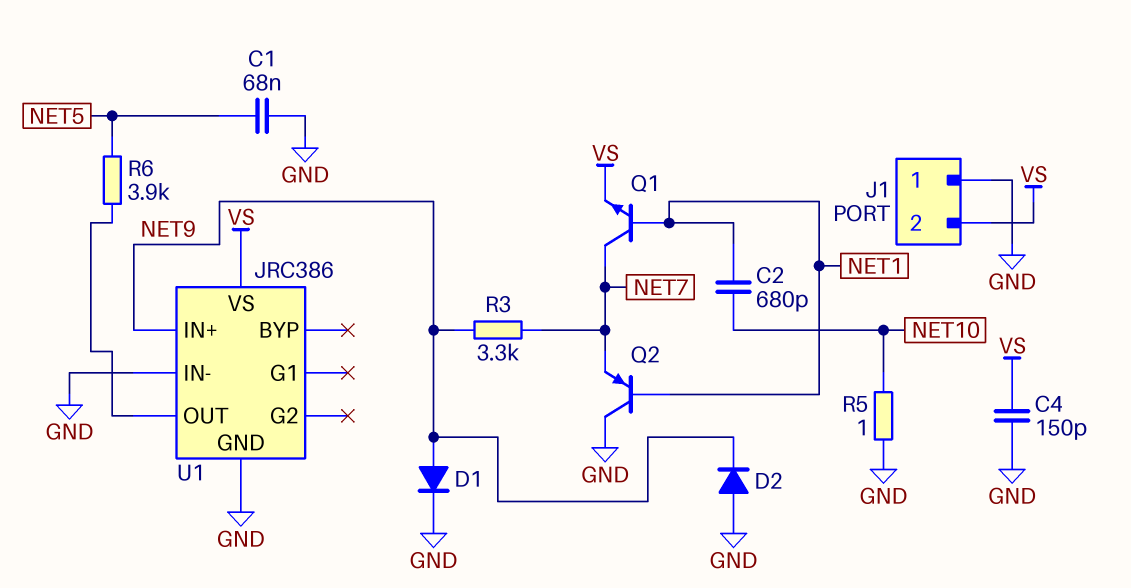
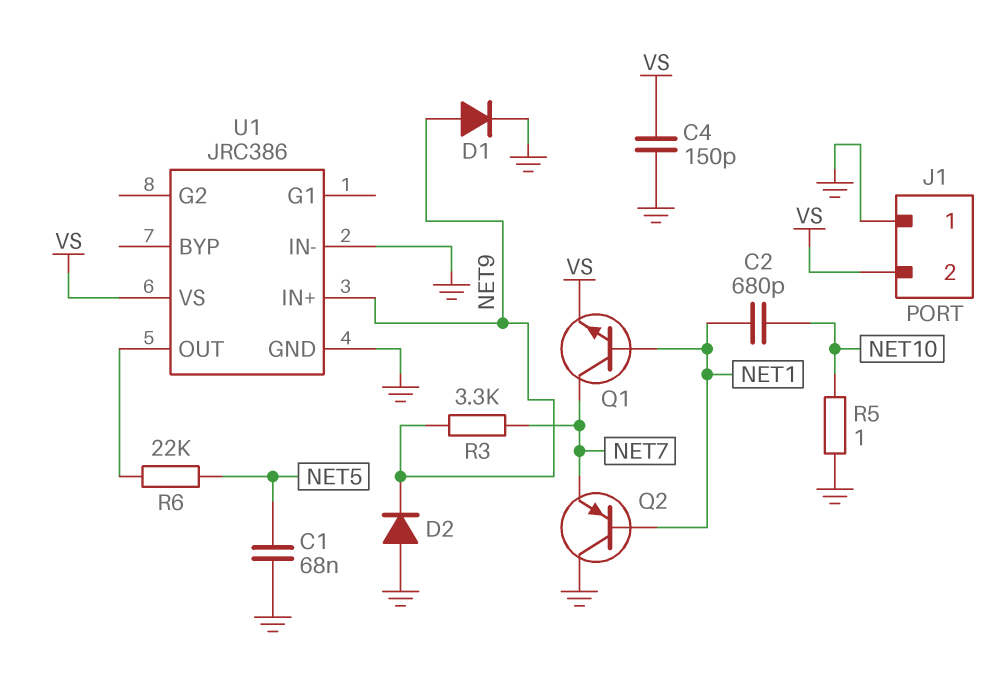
R6: 3.9k (NET5, U1/OUT) -> 22k (NET5, U1/OUT)

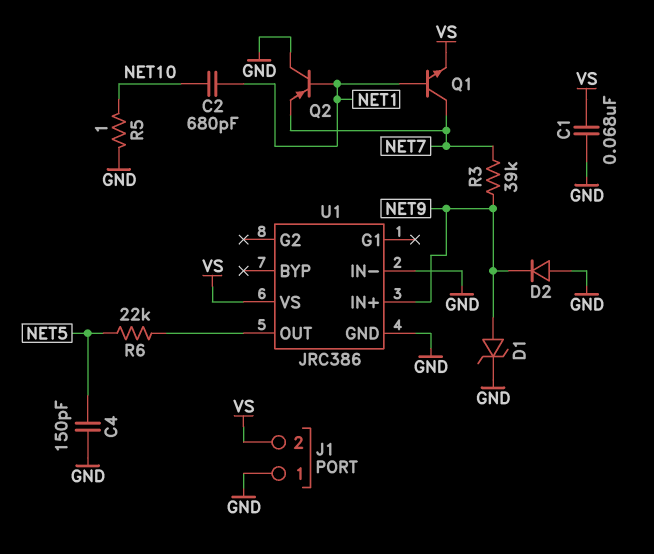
C1: 68nF (GND, NET5) -> 68nF (GND, VS)
C4: 150pF (GND, VS) -> 150pF (GND, NET5)
D1: diode (A NET9, K GND) -> zener (A NET9, K GND)
R3: 3.3k (NET7, NET9) -> 39k (NET7, NET9)

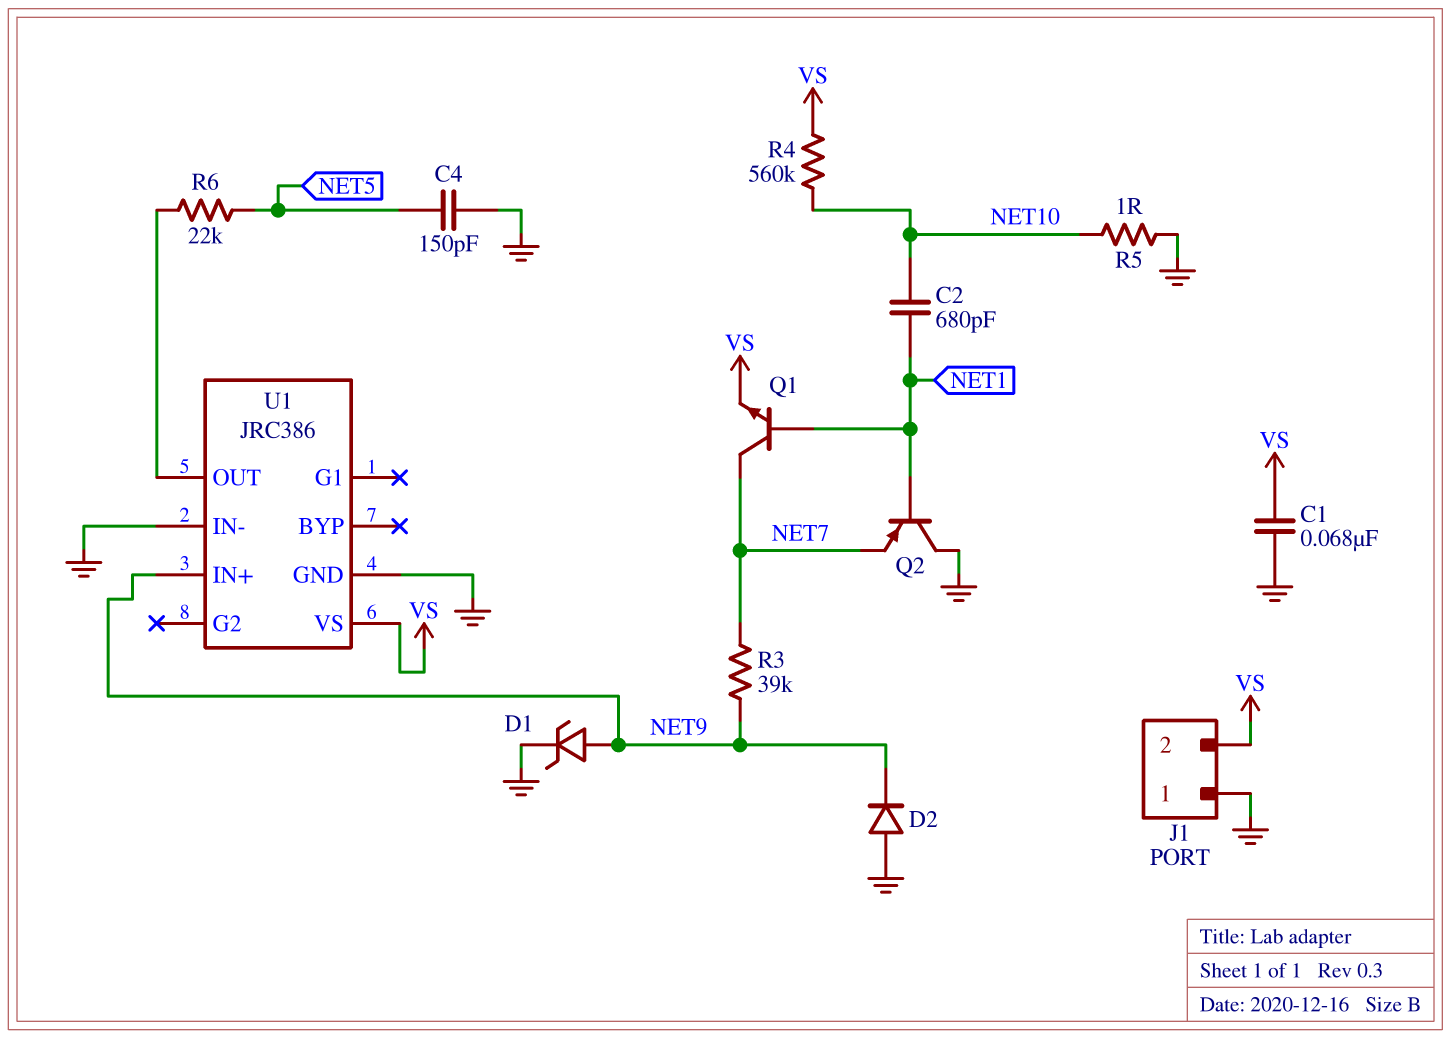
R4: none -> 560k (NET10, VS)

